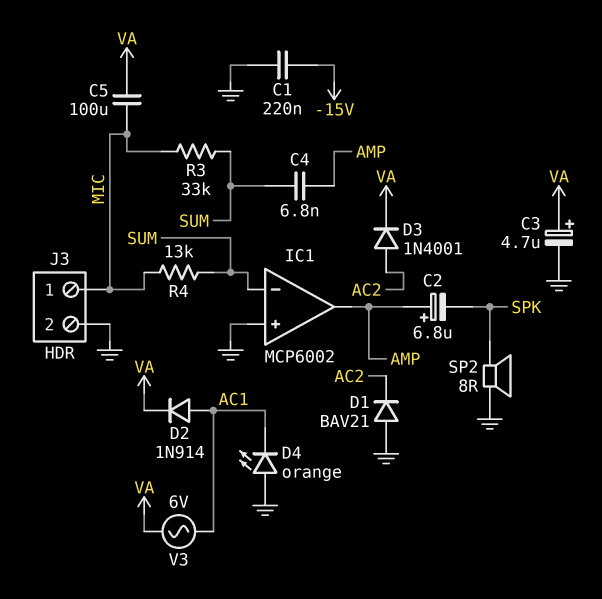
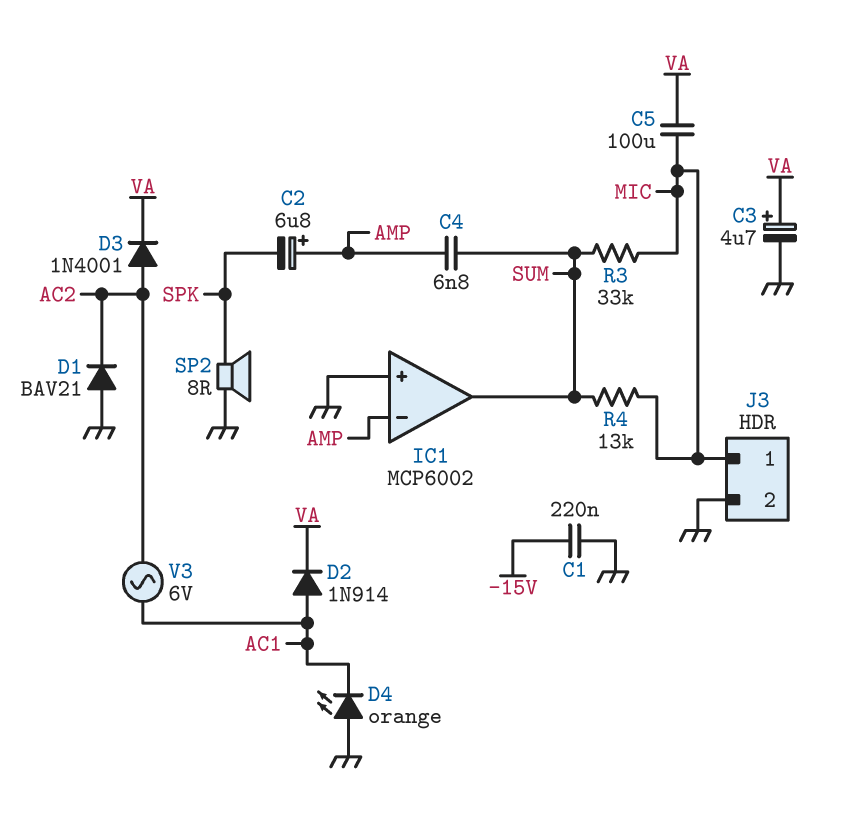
IC1 pin in-: SUM -> AMP
IC1 pin out: AMP -> SUM
V3: AC 6V (AC1, VA) -> AC 6V (AC1, AC2)

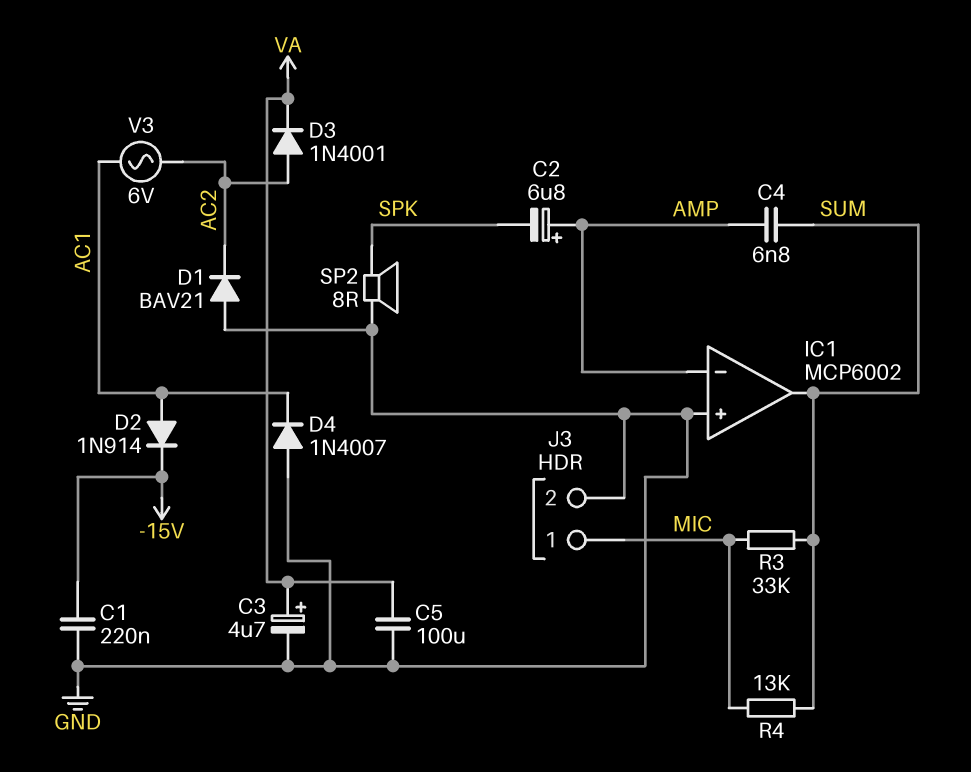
C5: 100uF (MIC, VA) -> 100uF (GND, VA)
D2: diode 1N914 (A AC1, K VA) -> diode 1N914 (A AC1, K -15V)
D4: LED orange (A GND, K AC1) -> diode 1N4007 (A GND, K AC1)

